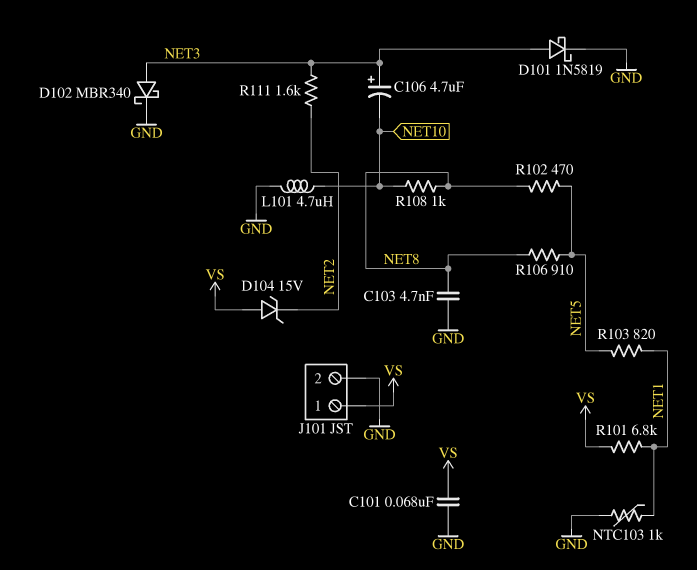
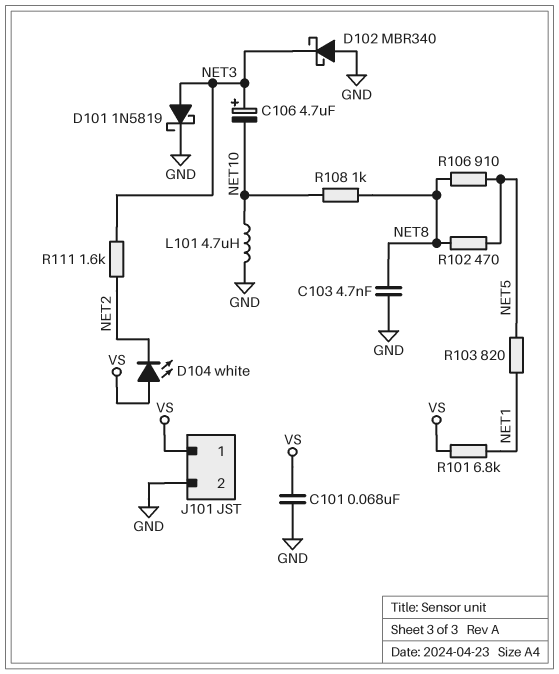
D102: schottky MBR340 (A NET3, K GND) -> schottky MBR340 (A GND, K NET3)
D104: zener 15V (A VS, K NET2) -> LED white (A VS, K NET2)
NTC103: 1k (GND, NET1) -> none

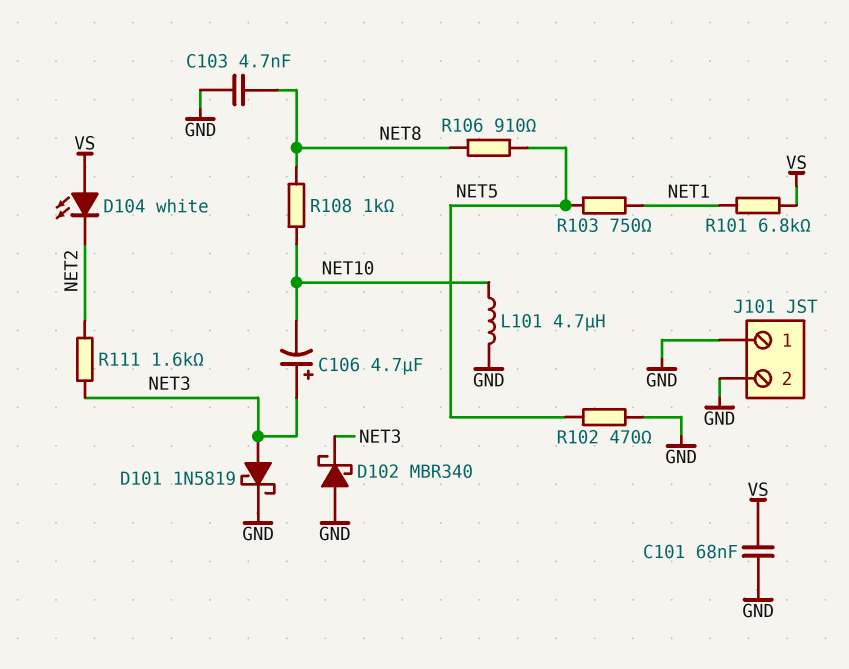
J101 pin 1: VS -> GND
R102: 470 (NET5, NET8) -> 470 (GND, NET5)
R103: 820 (NET1, NET5) -> 750 (NET1, NET5)

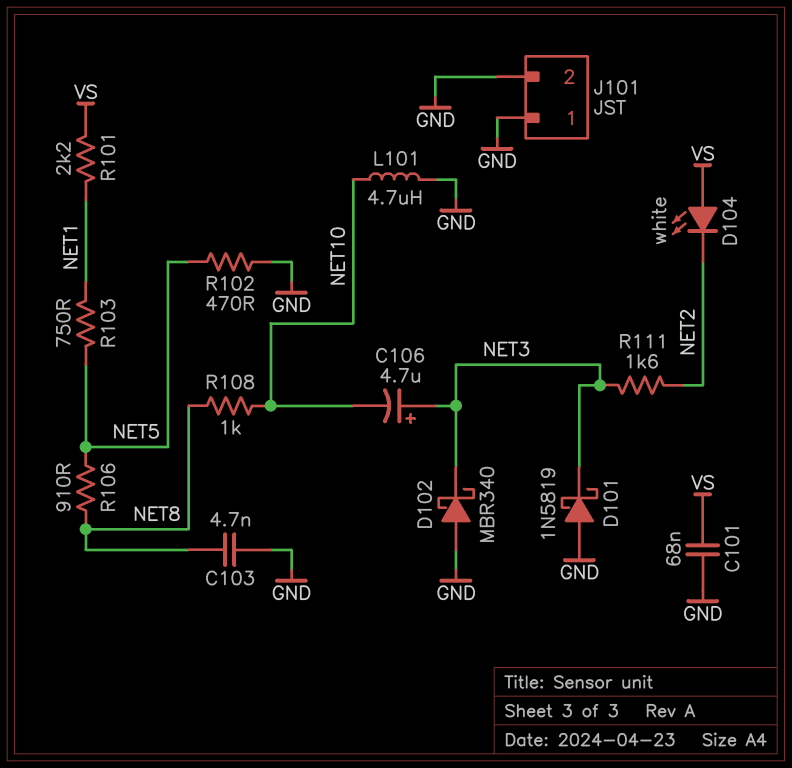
D101: schottky 1N5819 (A NET3, K GND) -> schottky 1N5819 (A GND, K NET3)
R101: 6.8k (NET1, VS) -> 2.2k (NET1, VS)

